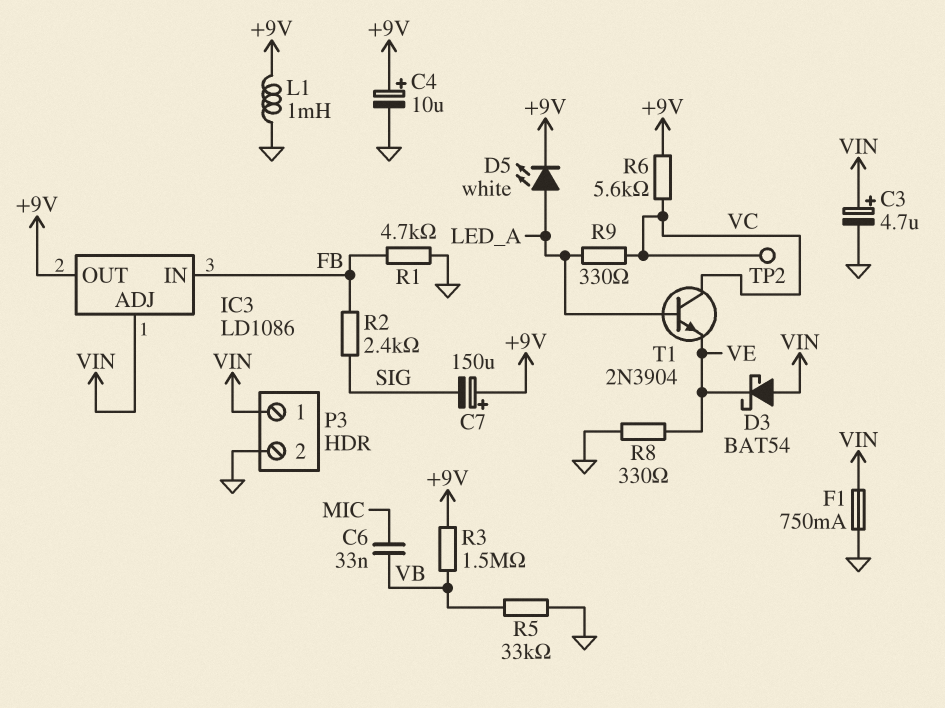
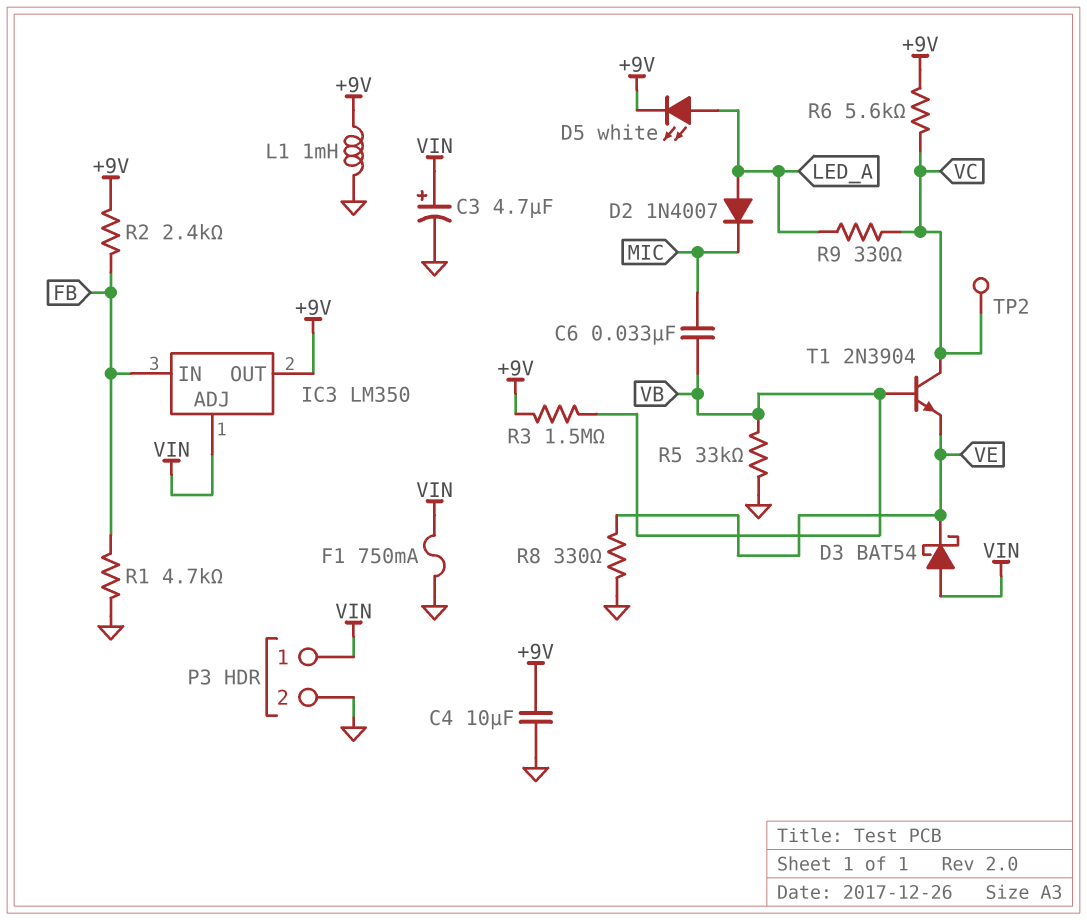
C4: 10uF (plus +9V, minus GND) -> 10uF (+9V, GND)
C7: 150uF (plus +9V, minus SIG) -> none
D2: none -> diode 1N4007 (A LED_A, K MIC)
IC3: LD1086 -> LM350
R2: 2.4k (FB, SIG) -> 2.4k (+9V, FB)
T1: NPN 2N3904 (B LED_A, C VC, E VE) -> NPN 2N3904 (B VB, C VC, E VE)

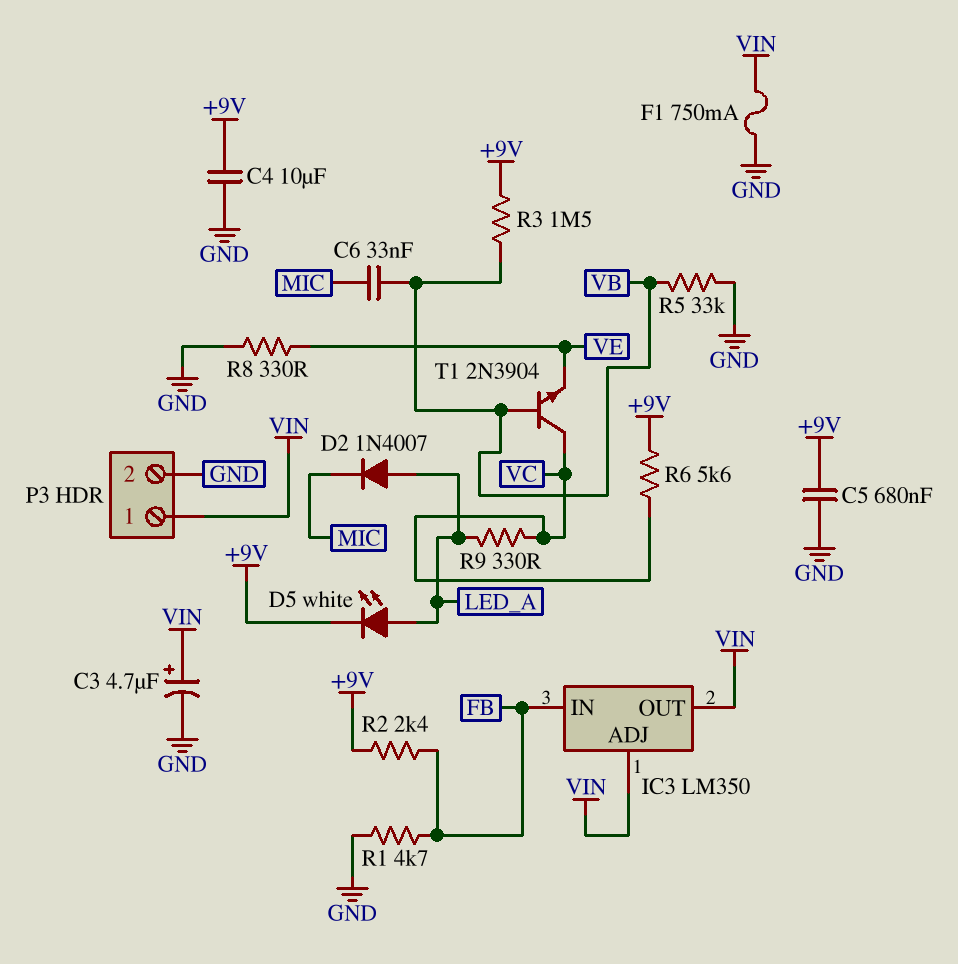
C5: none -> 680nF (+9V, GND)
D3: schottky BAT54 (A VIN, K VE) -> none
IC3 pin OUT: +9V -> VIN
L1: 1mH (+9V, GND) -> none
TP2: test point (VC) -> none

